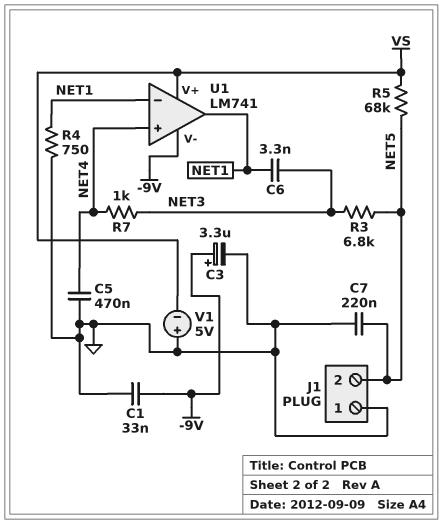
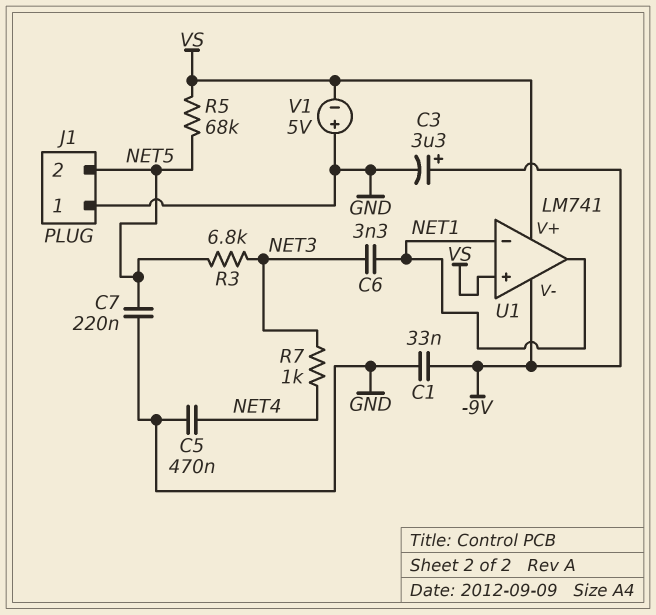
R4: 750 (GND, NET1) -> none
U1 pin in+: NET4 -> VS

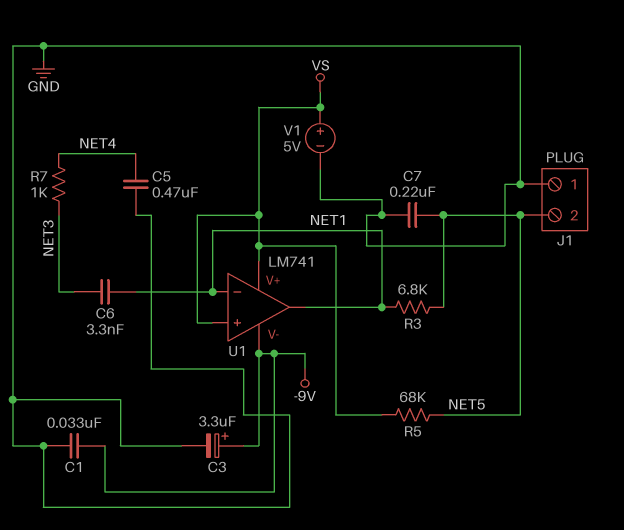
R3: 6.8k (NET3, NET5) -> 6.8k (NET1, NET5)
V1: 5V (plus GND, minus VS) -> 5V (plus VS, minus GND)

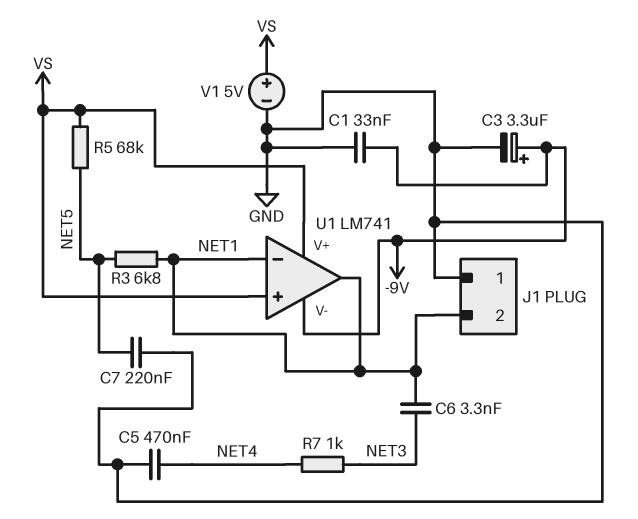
J1 pin 2: NET5 -> NET1

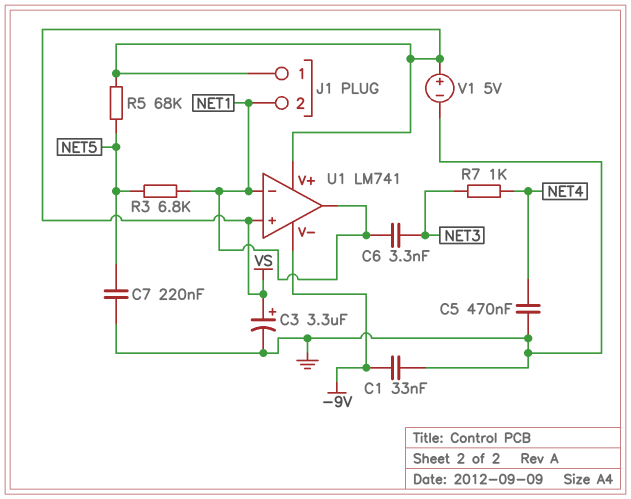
C3: 3.3uF (plus -9V, minus GND) -> 3.3uF (plus VS, minus GND)
J1 pin 1: GND -> VS

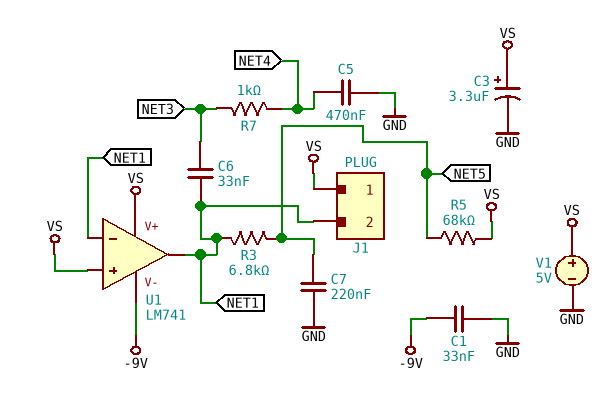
C6: 3.3nF (NET1, NET3) -> 33nF (NET1, NET3)

